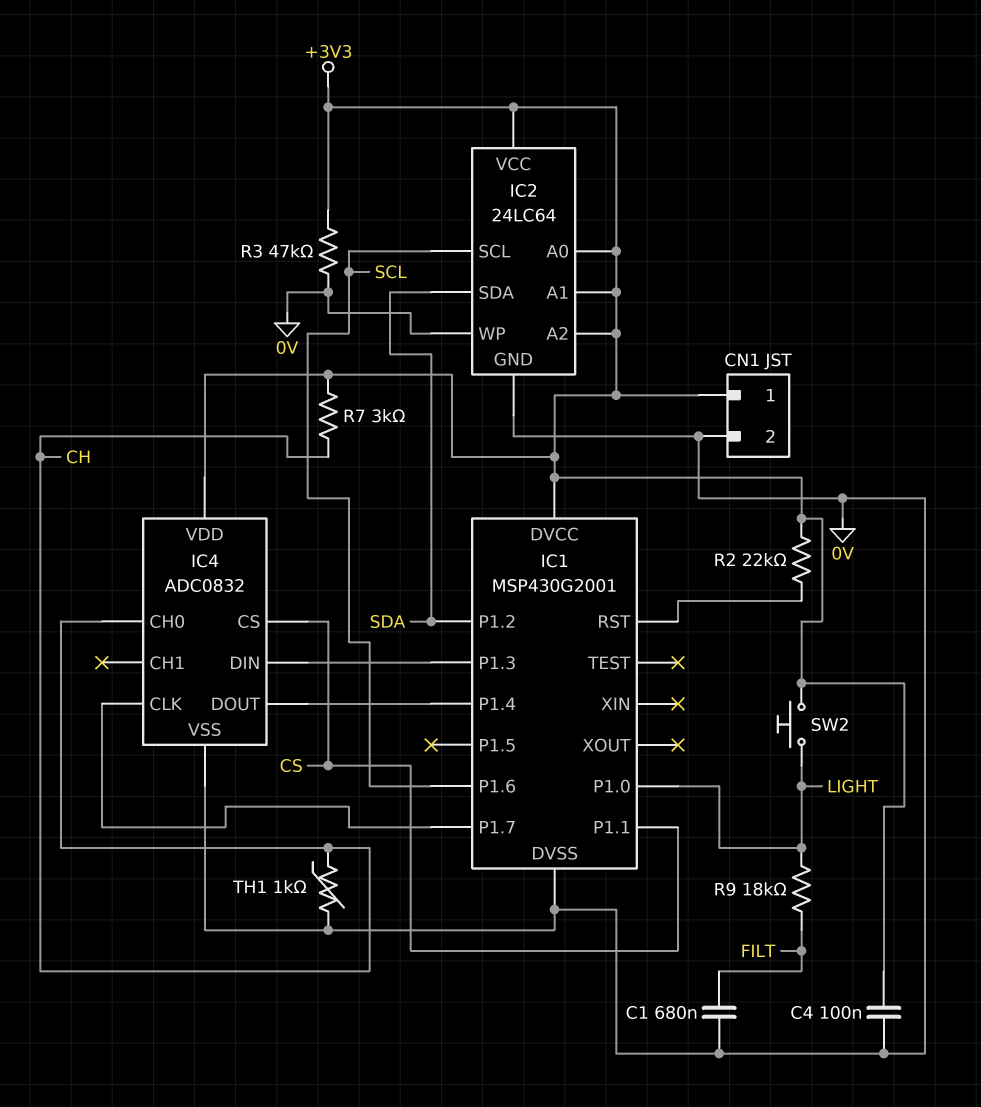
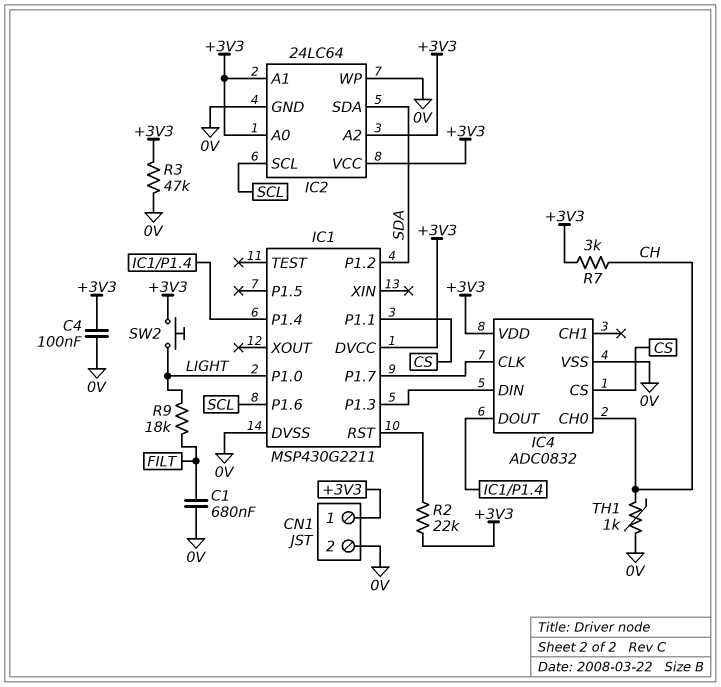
IC1: MSP430G2001 -> MSP430G2211

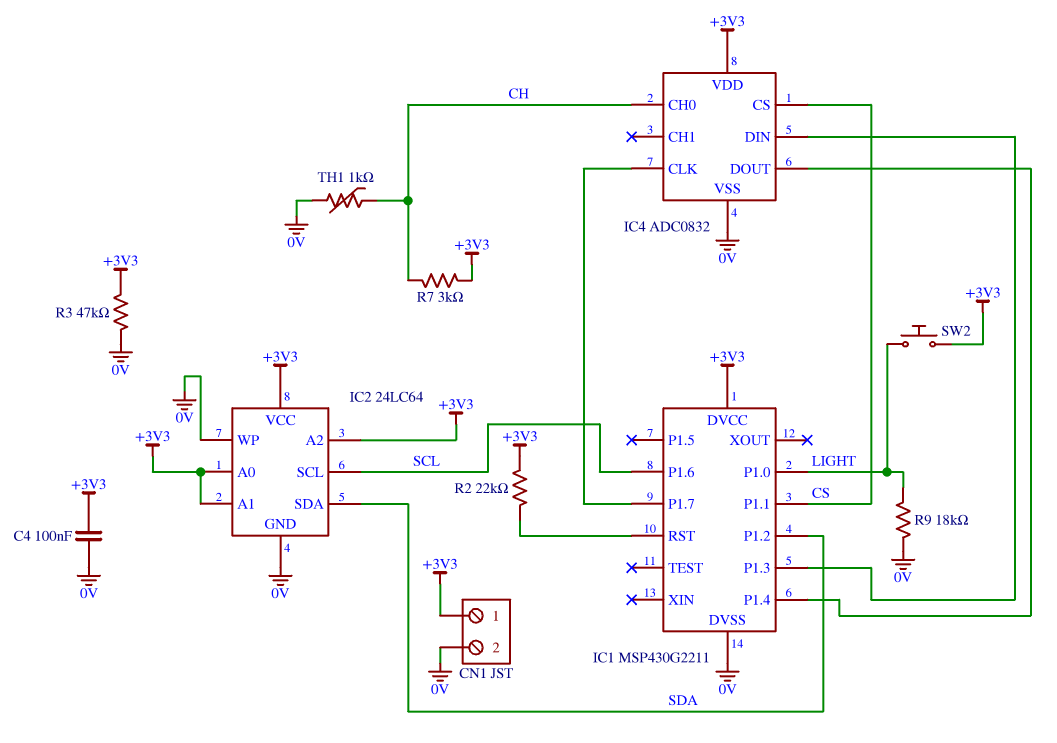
C1: 680nF (0V, FILT) -> none
R9: 18k (FILT, LIGHT) -> 18k (0V, LIGHT)

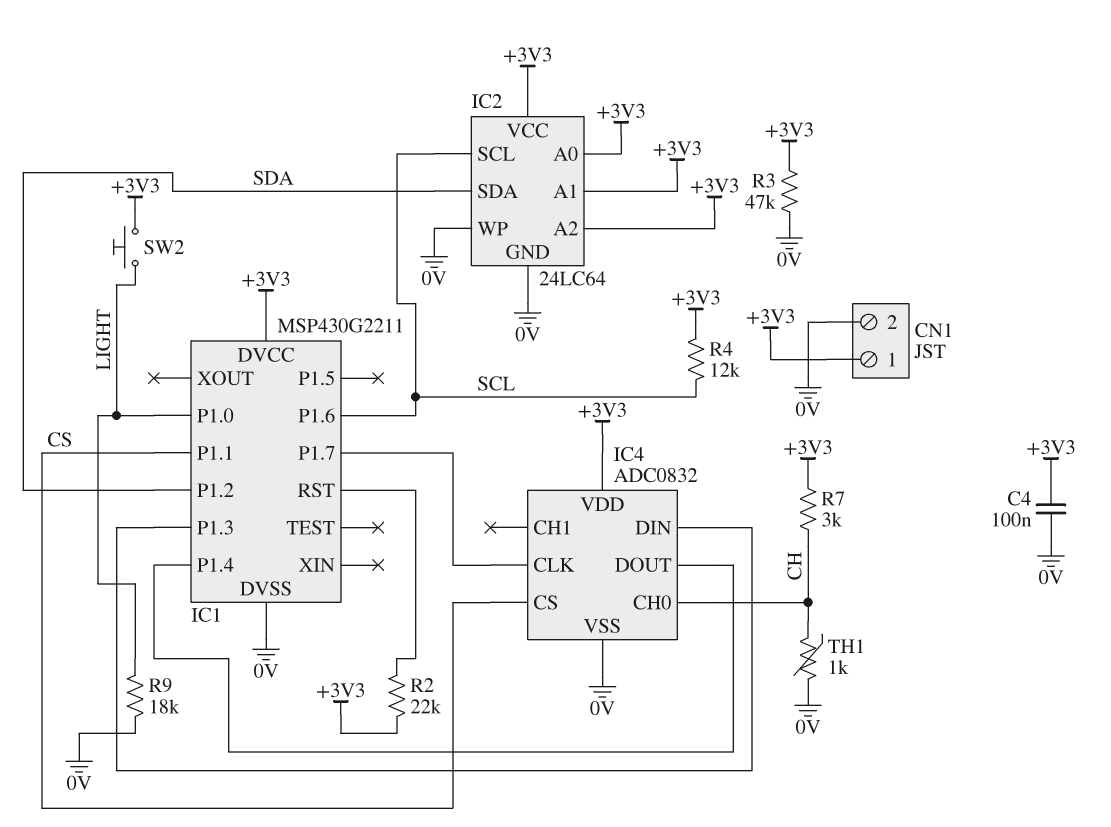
R4: none -> 12k (+3V3, SCL)

